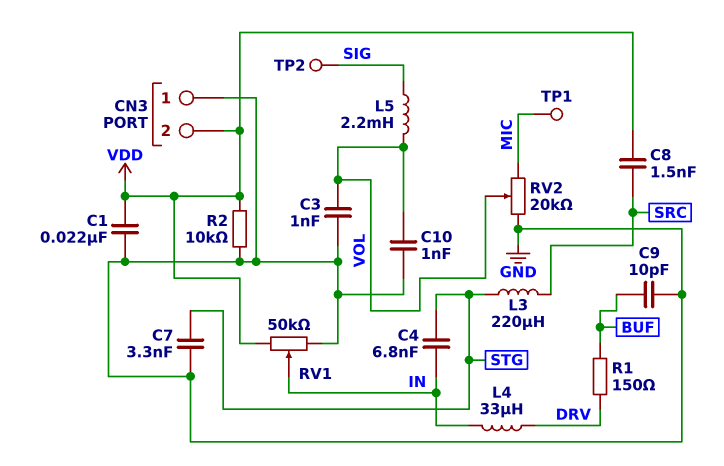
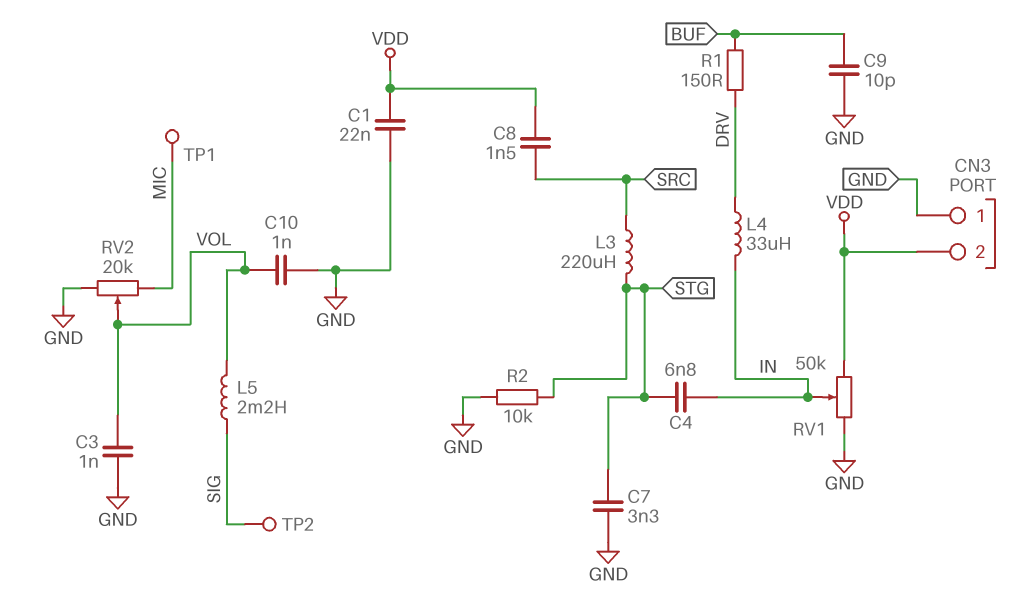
R2: 10k (GND, VDD) -> 10k (GND, STG)

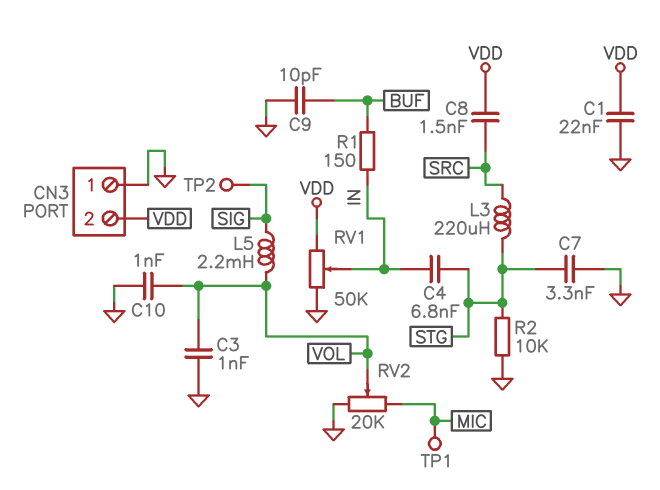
L4: 33uH (DRV, IN) -> none
R1: 150 (BUF, DRV) -> 150 (BUF, IN)

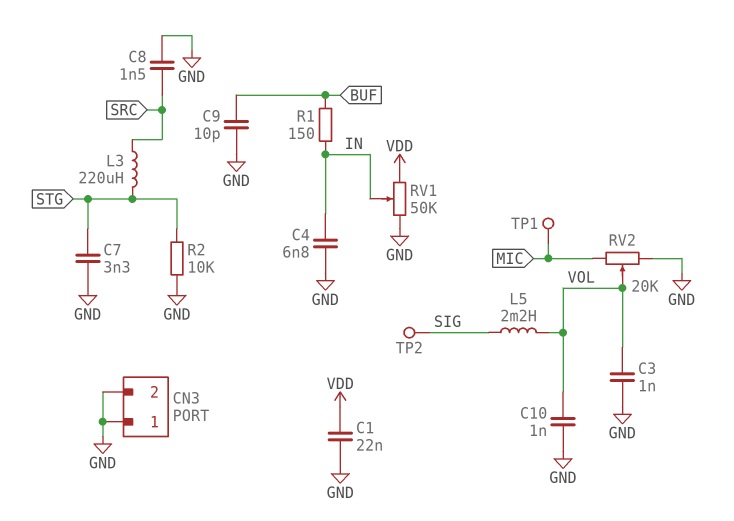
C4: 6.8nF (IN, STG) -> 6.8nF (GND, IN)
C8: 1.5nF (SRC, VDD) -> 1.5nF (GND, SRC)
CN3 pin 2: VDD -> GND

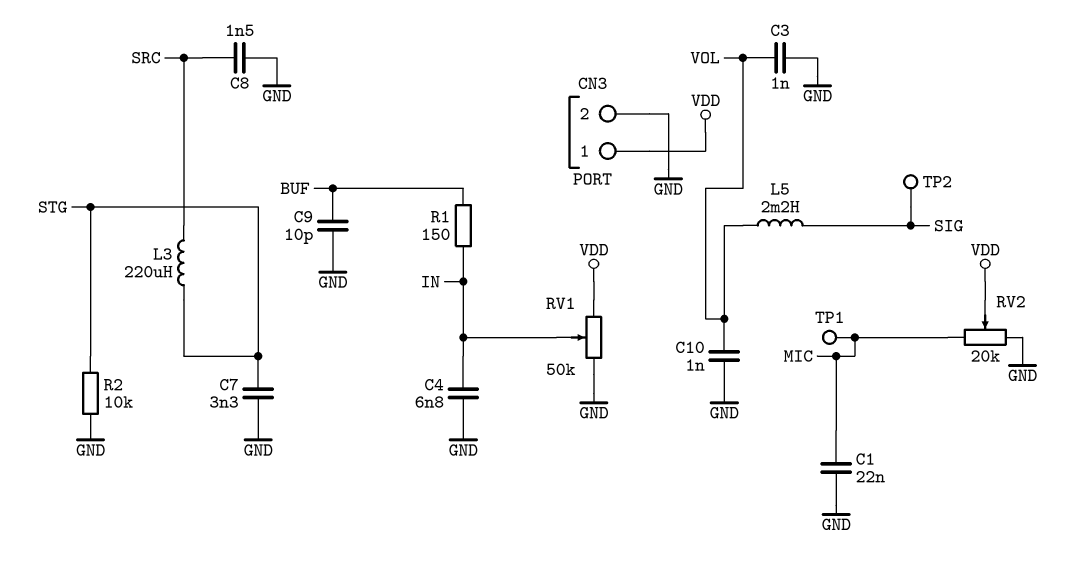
C1: 22nF (GND, VDD) -> 22nF (GND, MIC)
CN3 pin 1: GND -> VDD
RV2: 20k (GND, MIC, wiper VOL) -> 20k (GND, MIC, wiper VDD)

